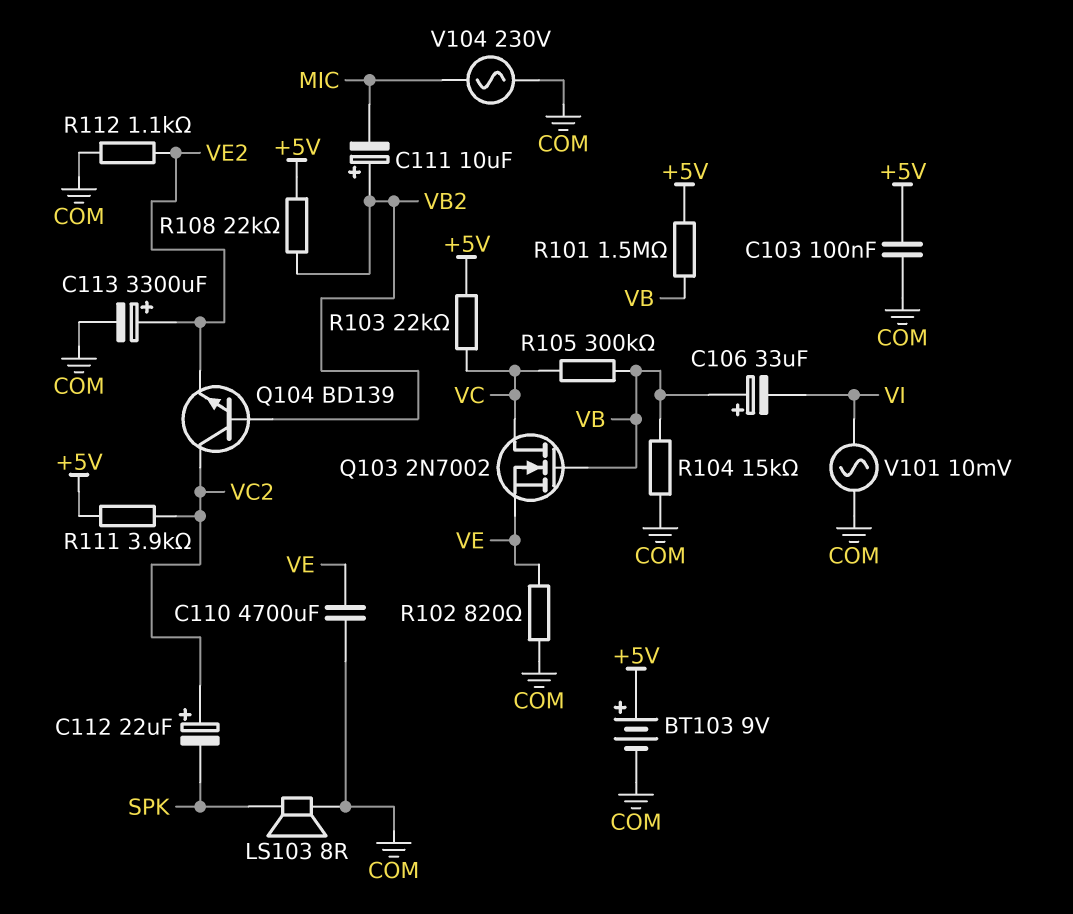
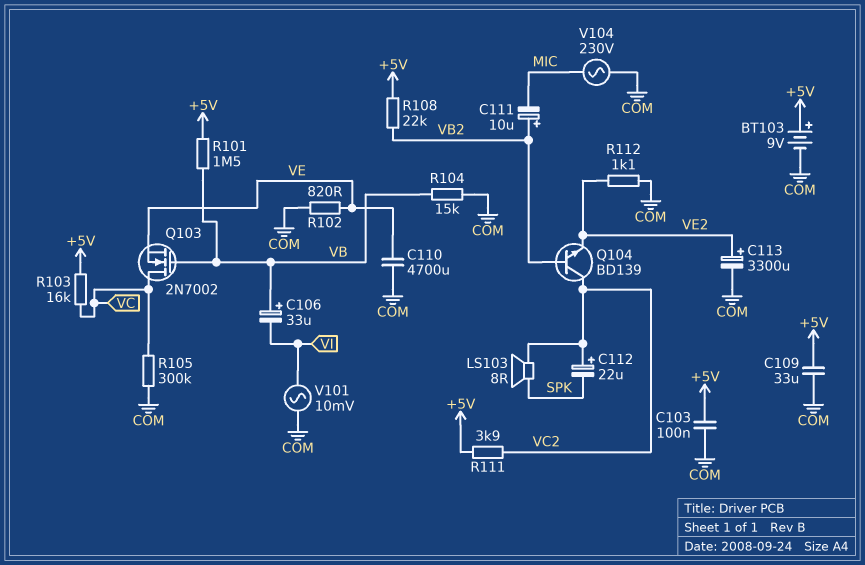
C109: none -> 33uF (+5V, COM)
LS103: speaker 8R (COM, SPK) -> speaker 8R (SPK, VC2)
R103: 22k (+5V, VC) -> 16k (+5V, VC)
R105: 300k (VB, VC) -> 300k (COM, VC)

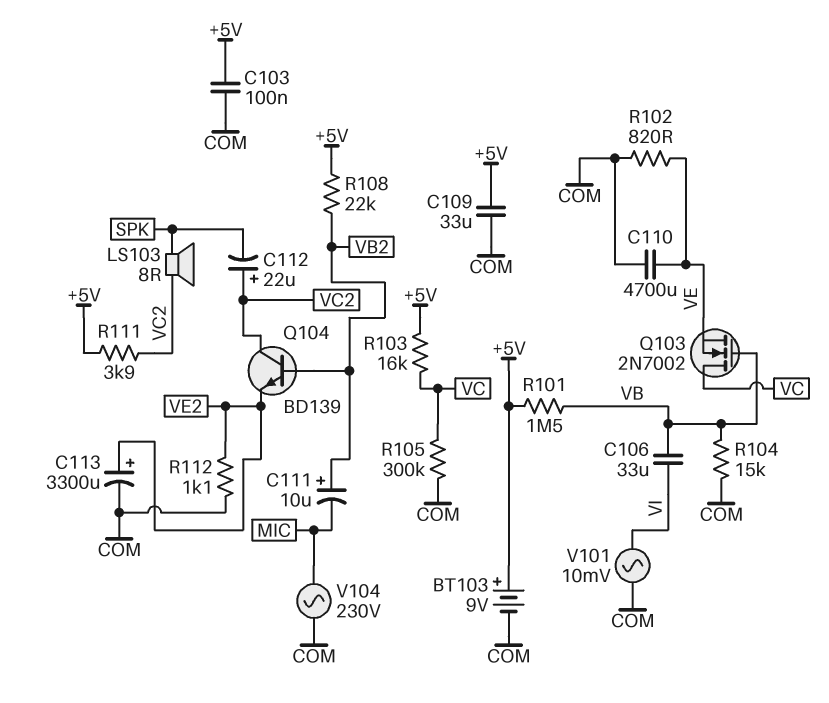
C106: 33uF (plus VB, minus VI) -> 33uF (VB, VI)

